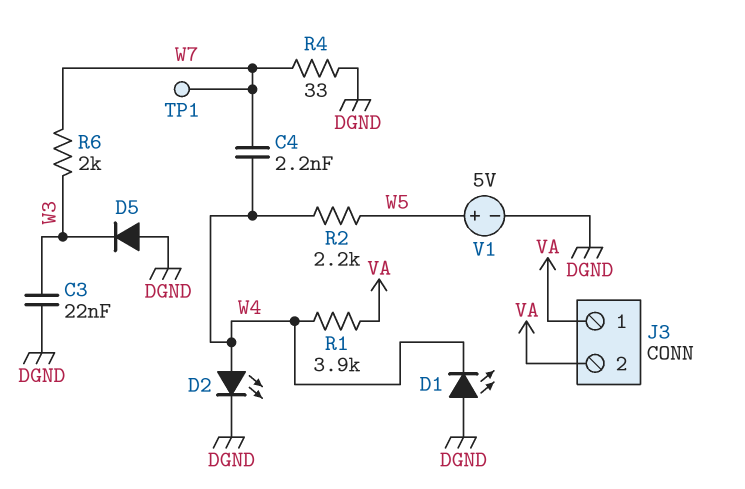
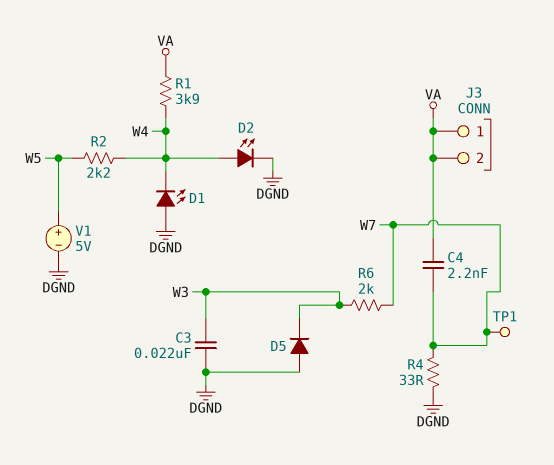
C4: 2.2nF (W4, W7) -> 2.2nF (VA, W7)

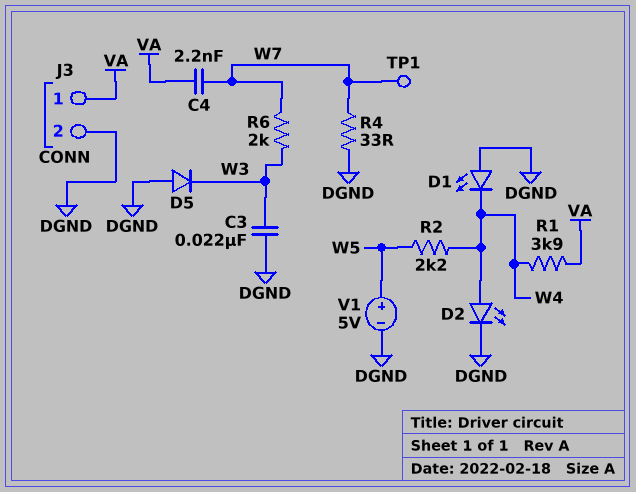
J3 pin 2: VA -> DGND

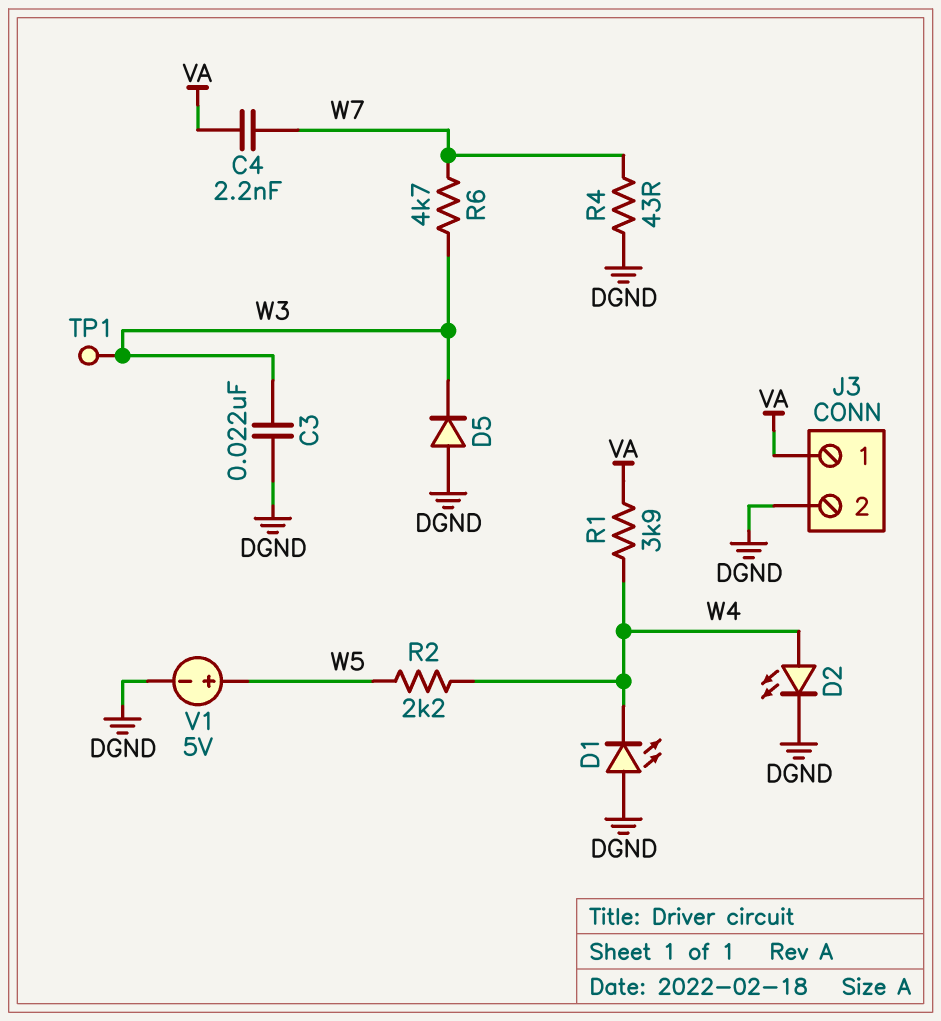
R4: 33 (DGND, W7) -> 43 (DGND, W7)
R6: 2k (W3, W7) -> 4.7k (W3, W7)
TP1: test point (W7) -> test point (W3)

